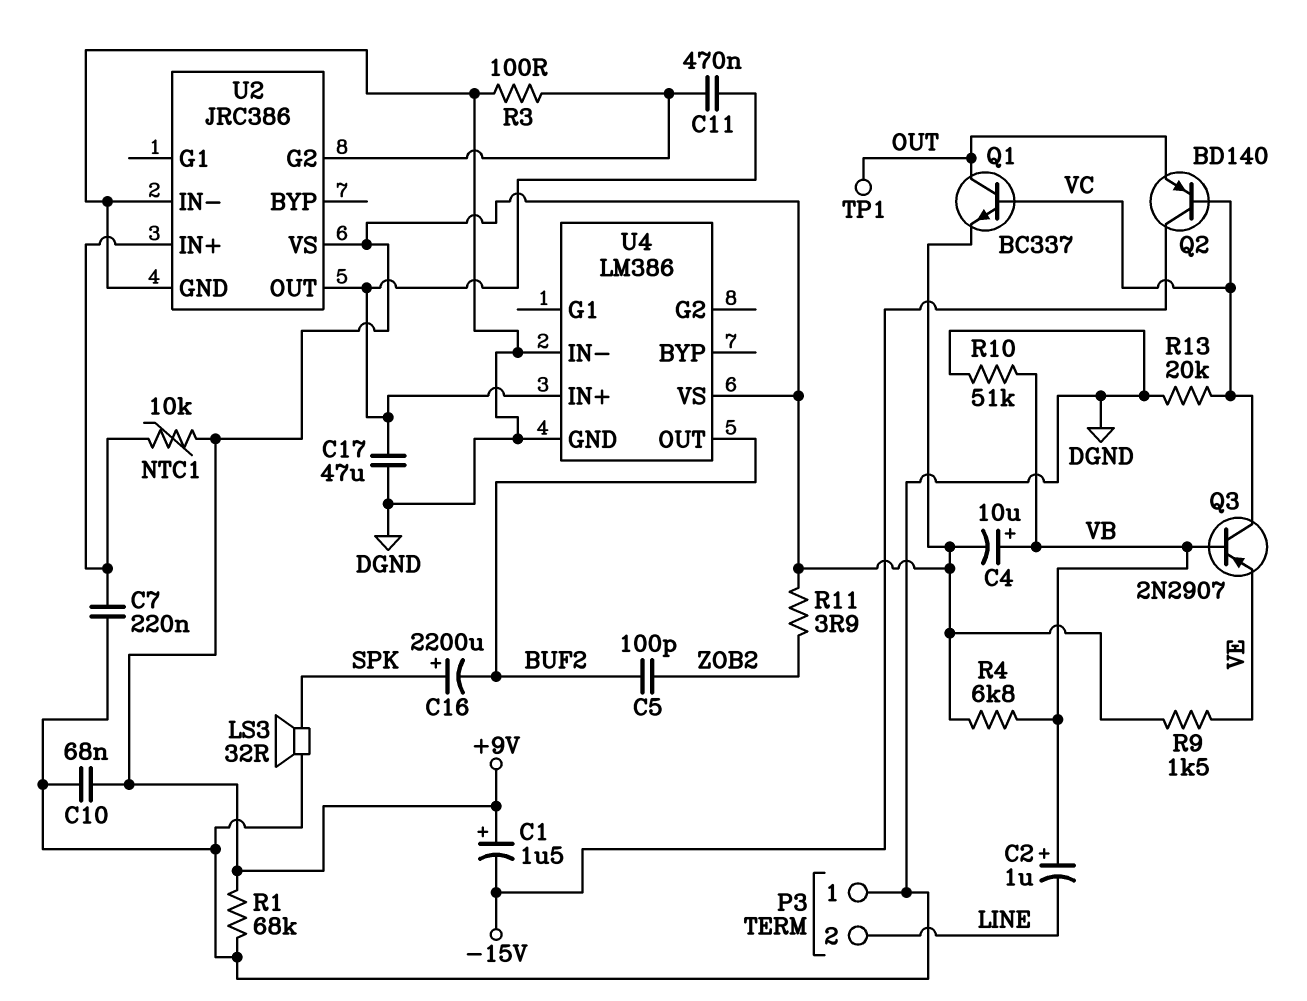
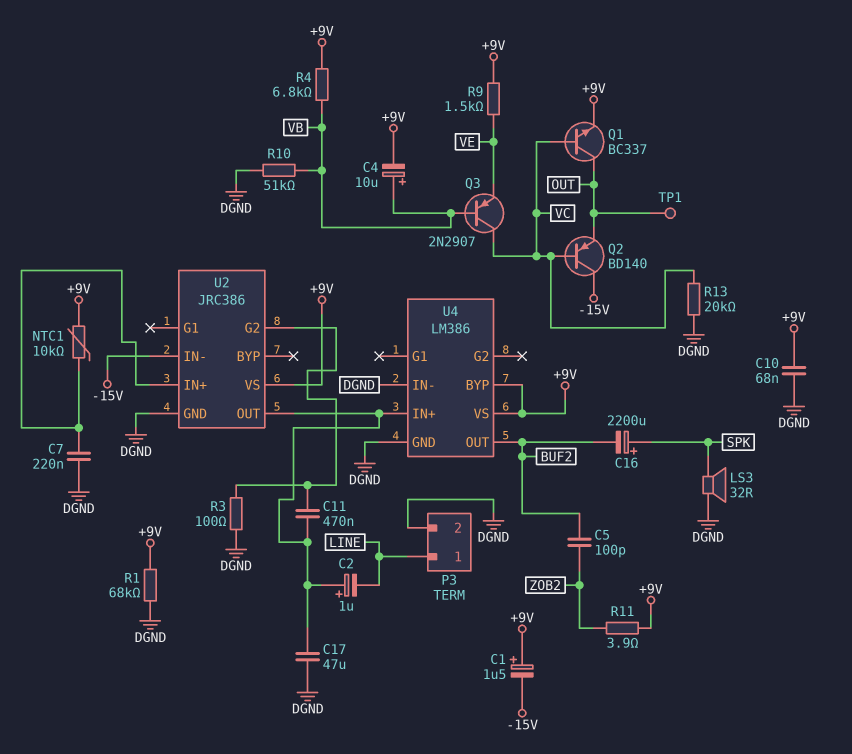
C2: 1uF (plus VB, minus LINE) -> 1uF (plus U2/OUT, minus LINE)
P3 pin 1: DGND -> LINE
P3 pin 2: LINE -> DGND
U2 pin IN-: DGND -> -15V
U4 pin BYP: none -> +9V

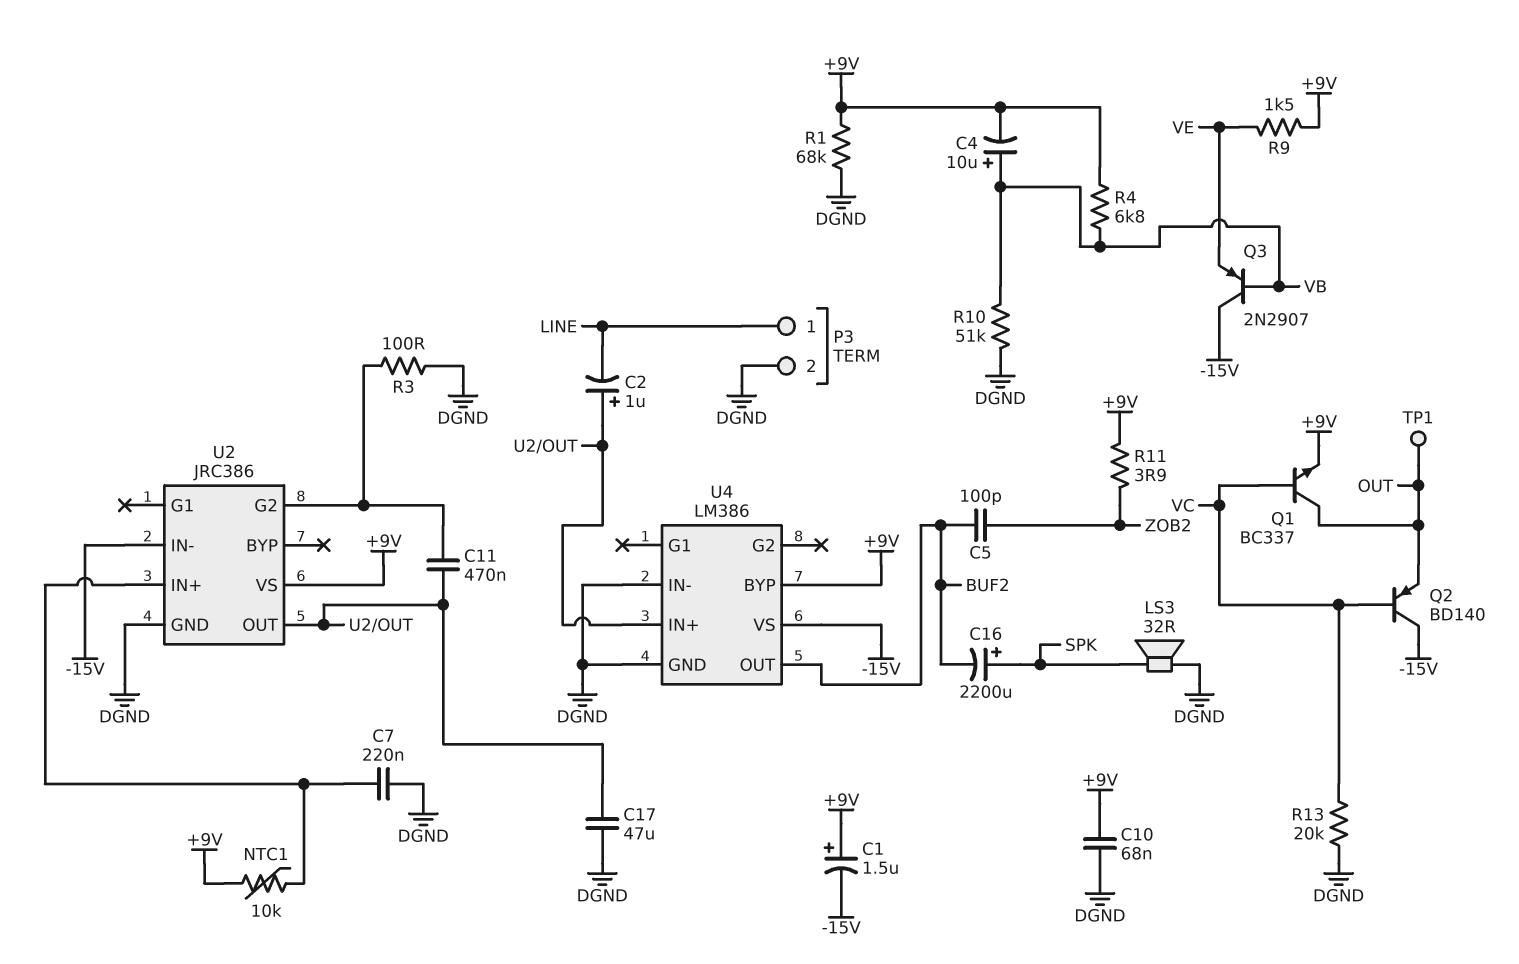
Q3: PNP 2N2907 (B VB, C VC, E VE) -> PNP 2N2907 (B VB, C -15V, E VE)
U4 pin VS: +9V -> -15V

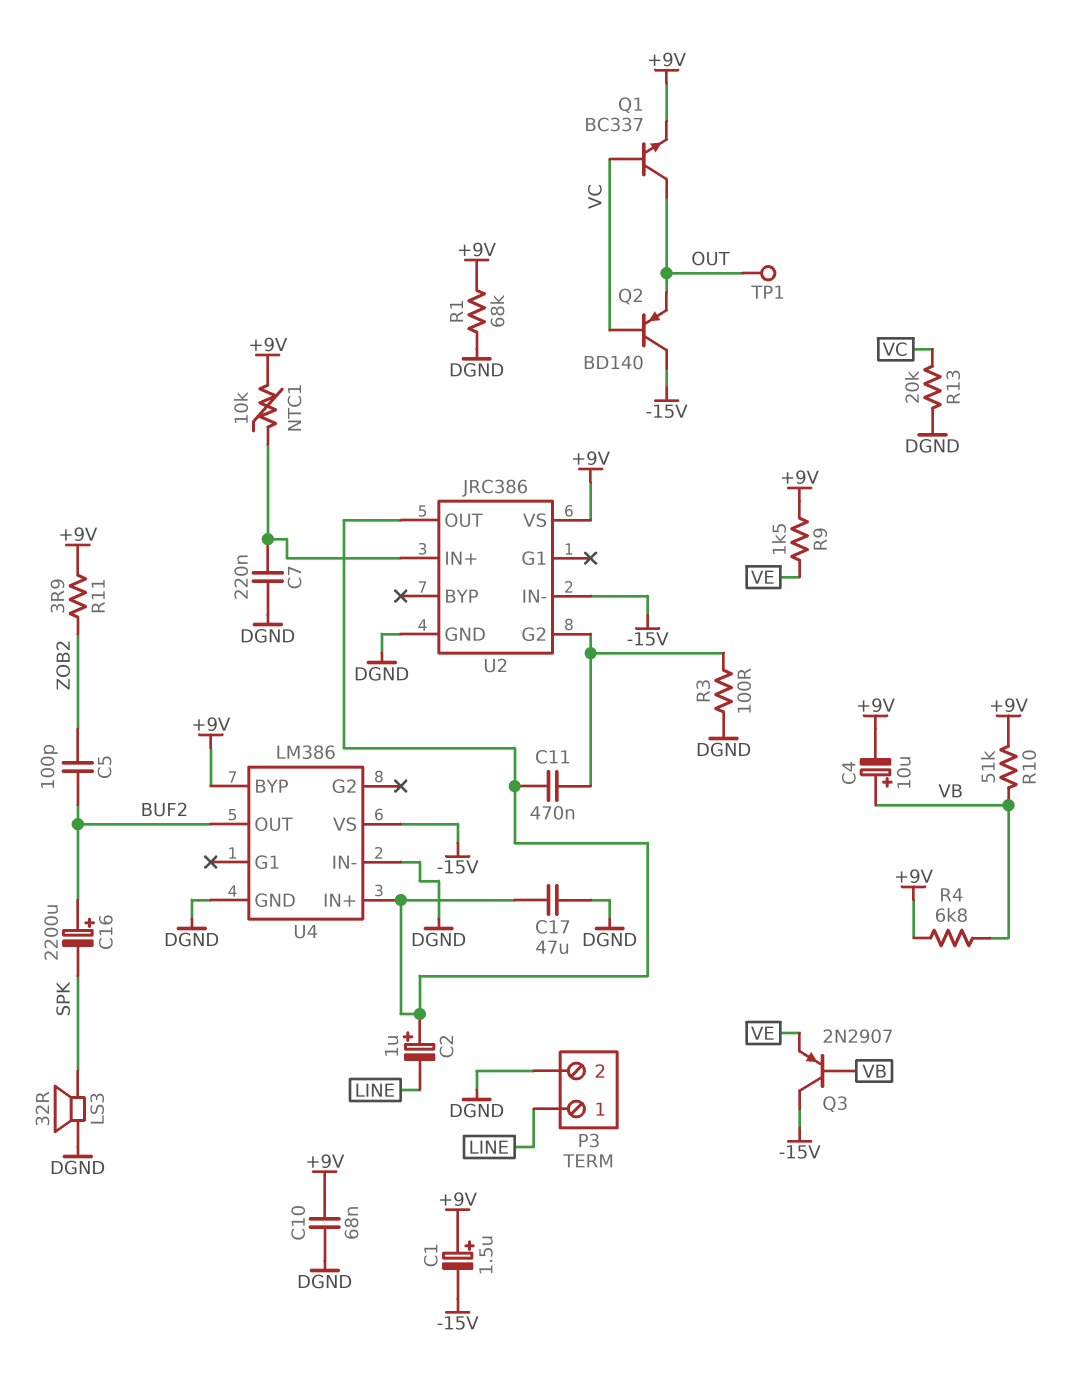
C16: 2200uF (plus SPK, minus BUF2) -> 2200uF (plus BUF2, minus SPK)
R10: 51k (DGND, VB) -> 51k (+9V, VB)

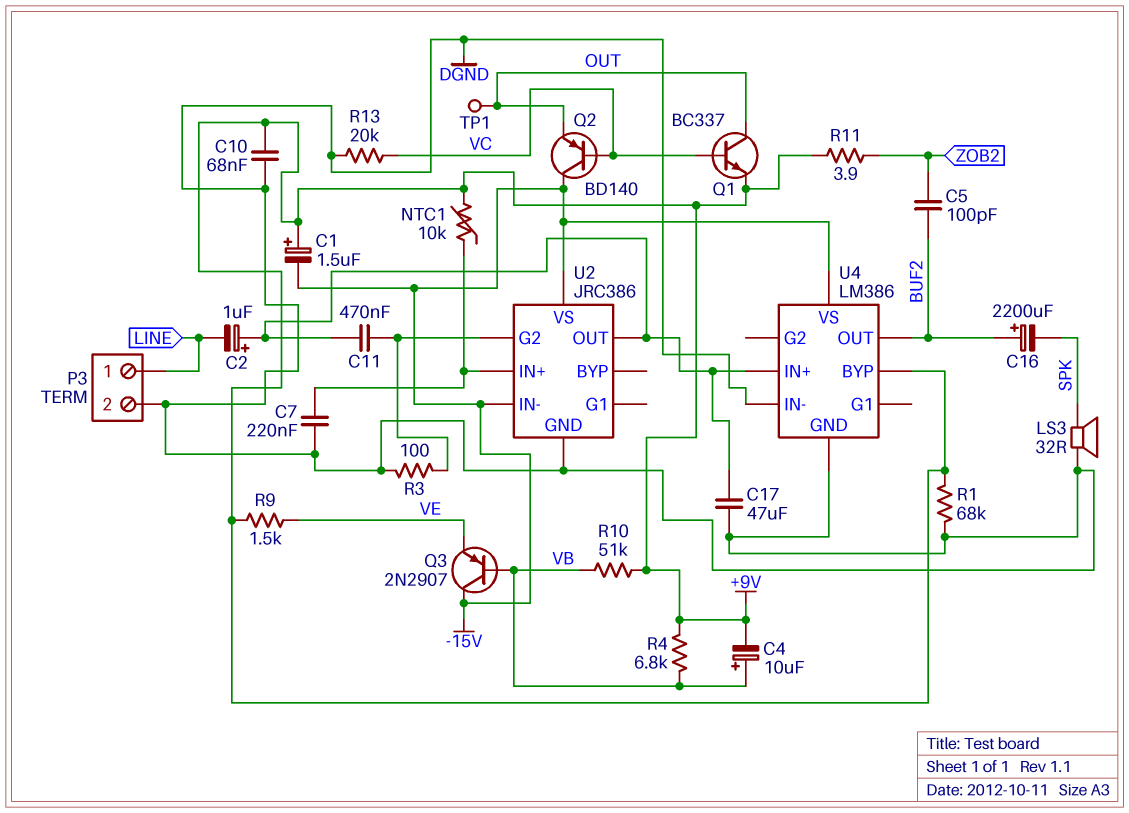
U2 pin VS: +9V -> -15V

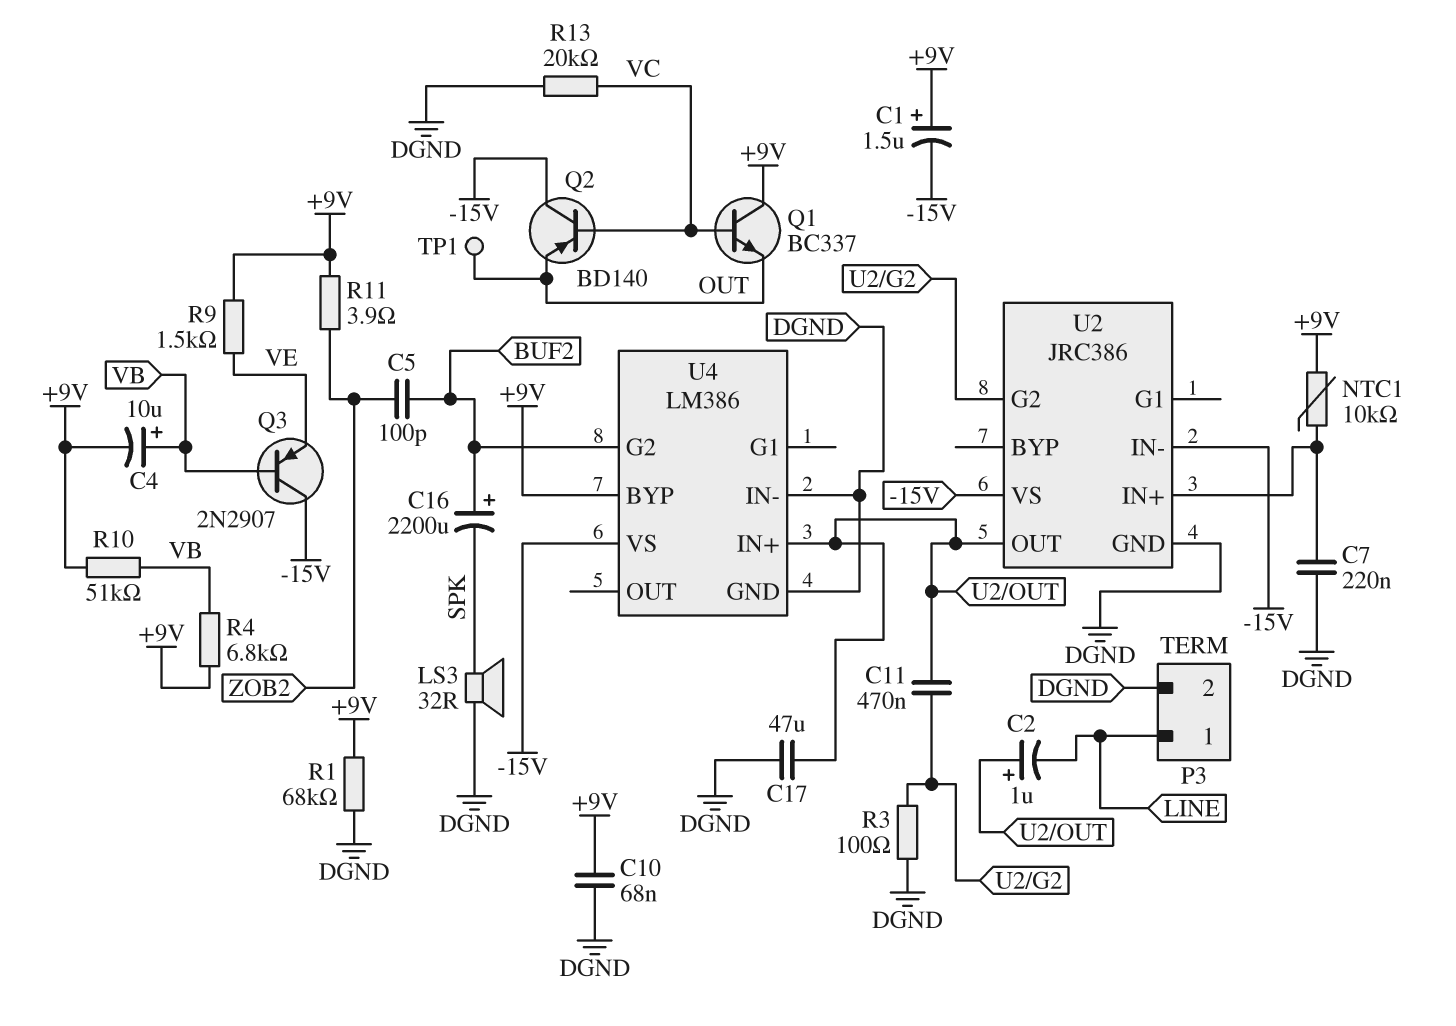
Q1: NPN BC337 (B VC, C OUT, E +9V) -> NPN BC337 (B VC, C +9V, E OUT)
U4 pin G2: none -> BUF2
U4 pin OUT: BUF2 -> none

